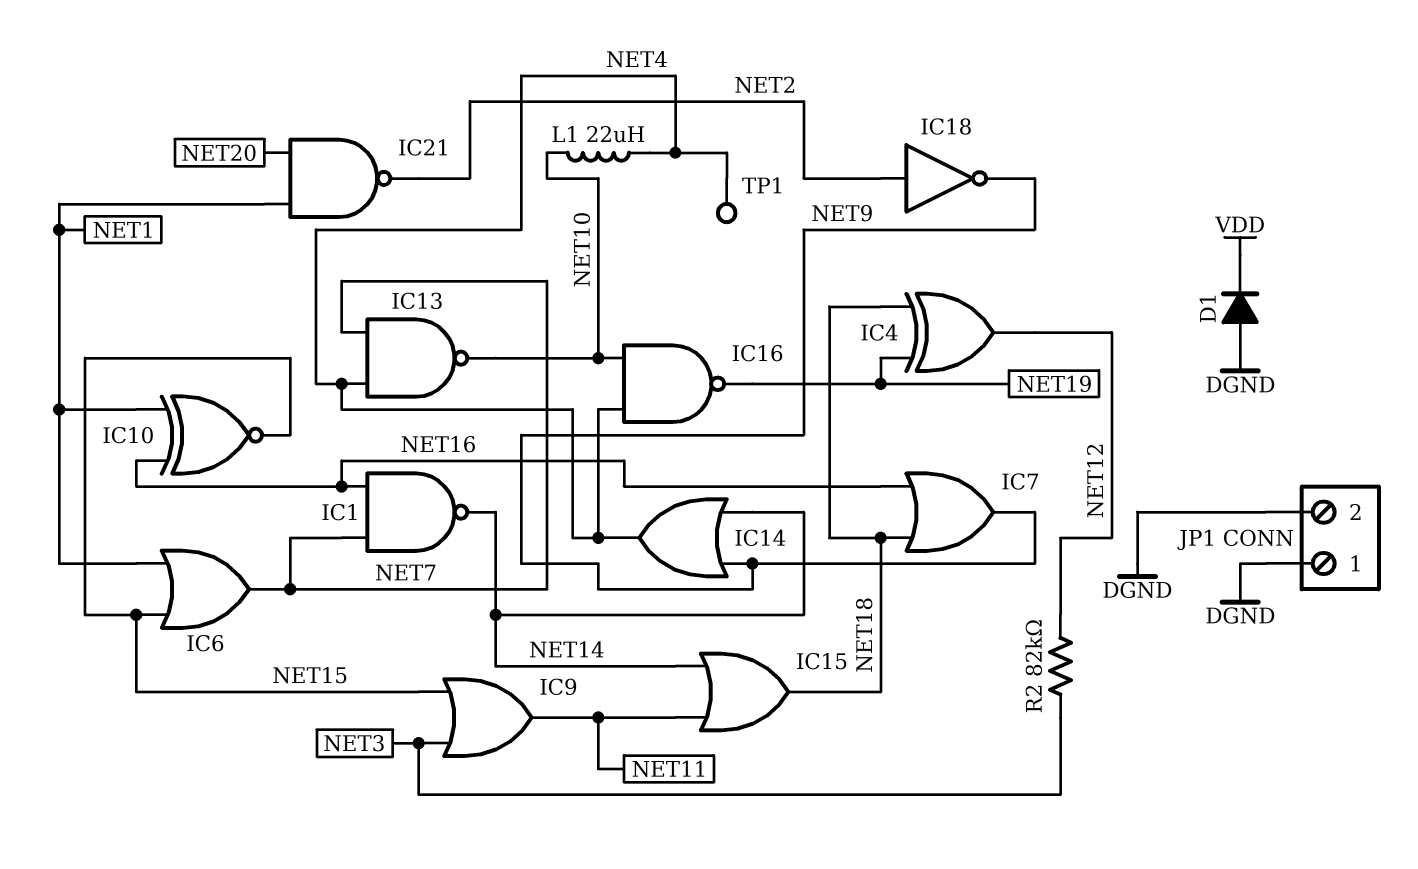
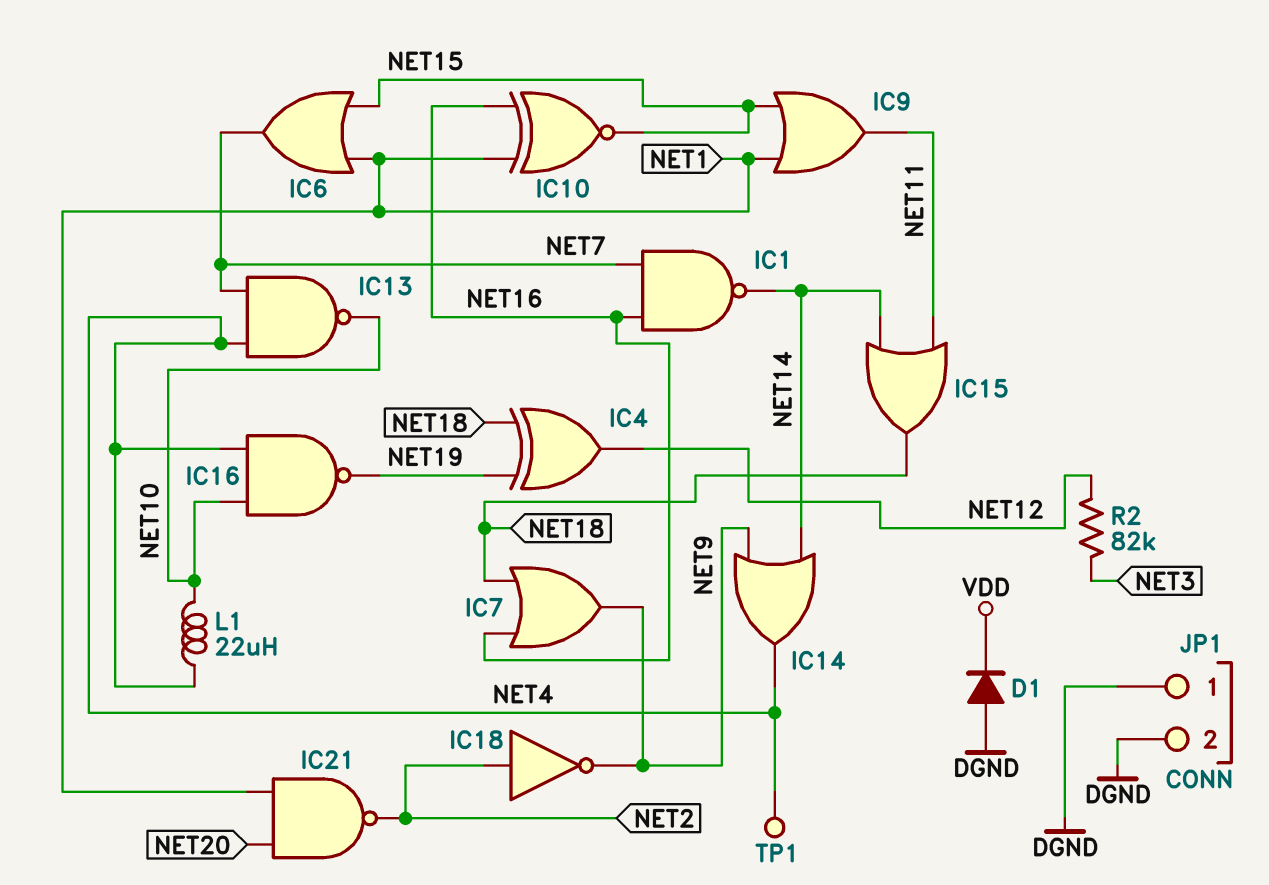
IC9: OR (in NET3, in NET15, out NET11) -> OR (in NET1, in NET15, out NET11)

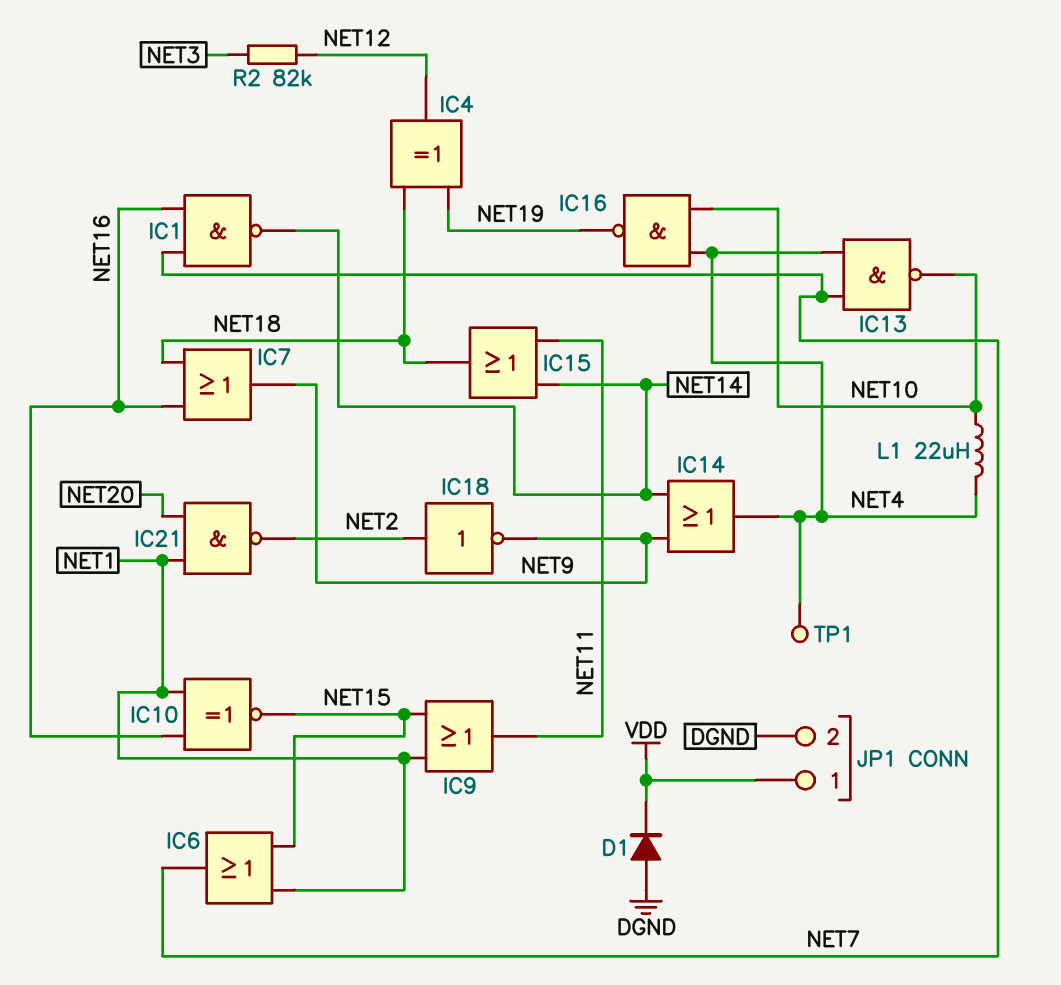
JP1 pin 1: DGND -> VDD

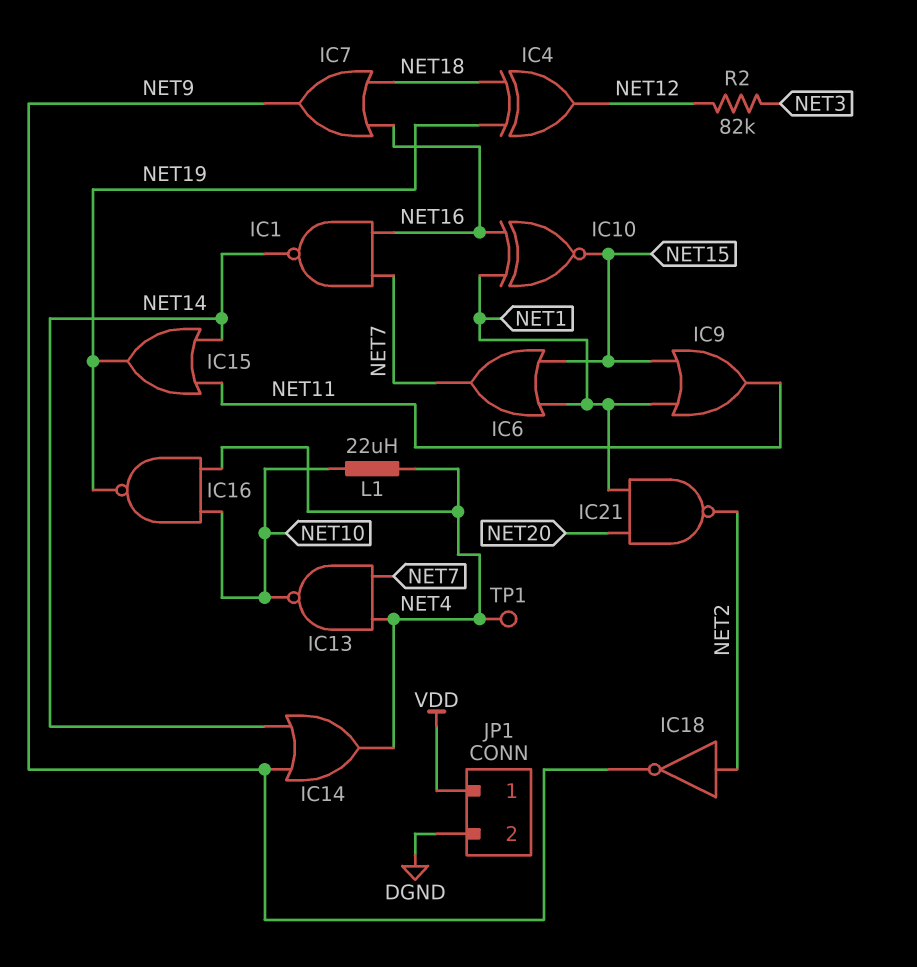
D1: diode (A DGND, K VDD) -> none
IC15: OR (in NET11, in NET14, out NET18) -> OR (in NET11, in NET14, out NET19)

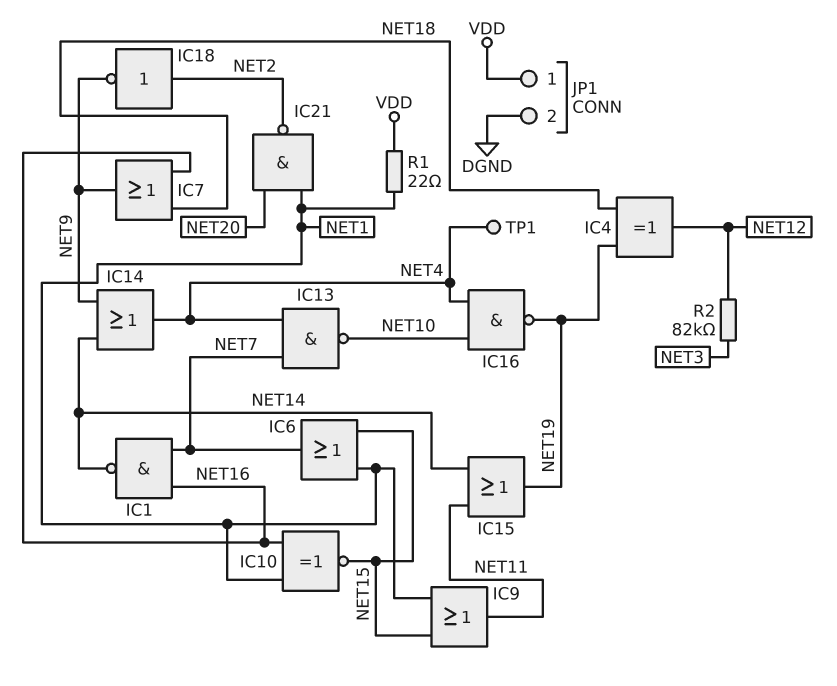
L1: 22uH (NET4, NET10) -> none
R1: none -> 22 (NET1, VDD)

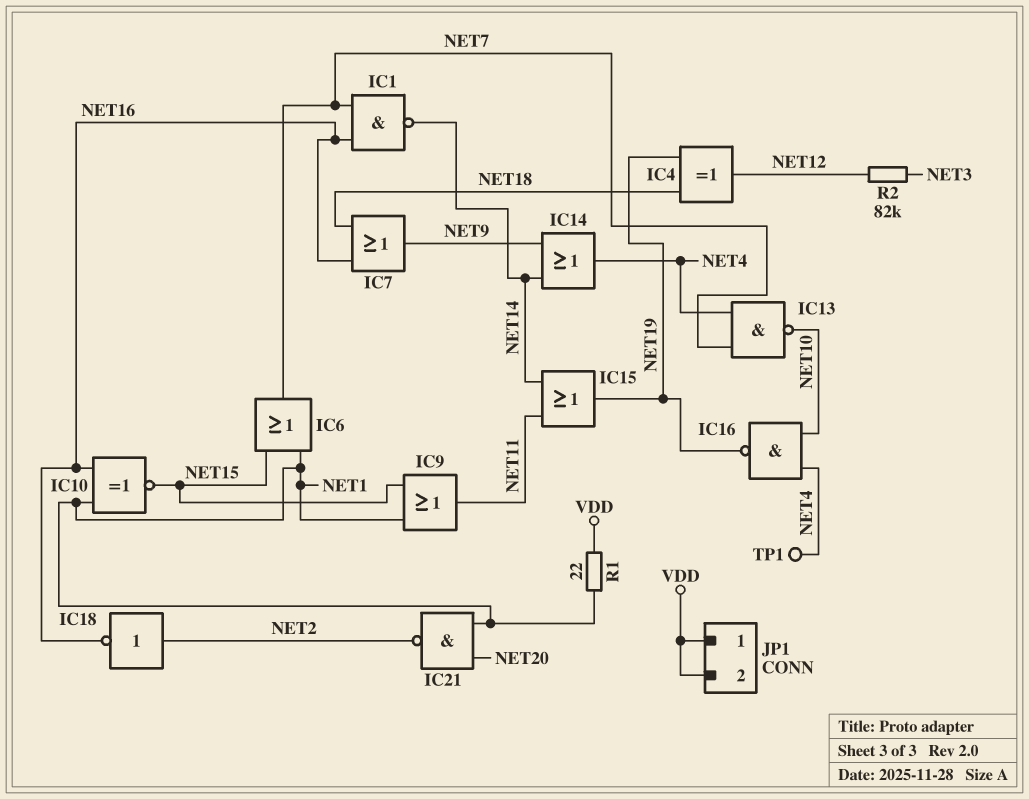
IC18: NOT (in NET2, out NET9) -> NOT (in NET2, out NET16)
JP1 pin 2: DGND -> VDD

